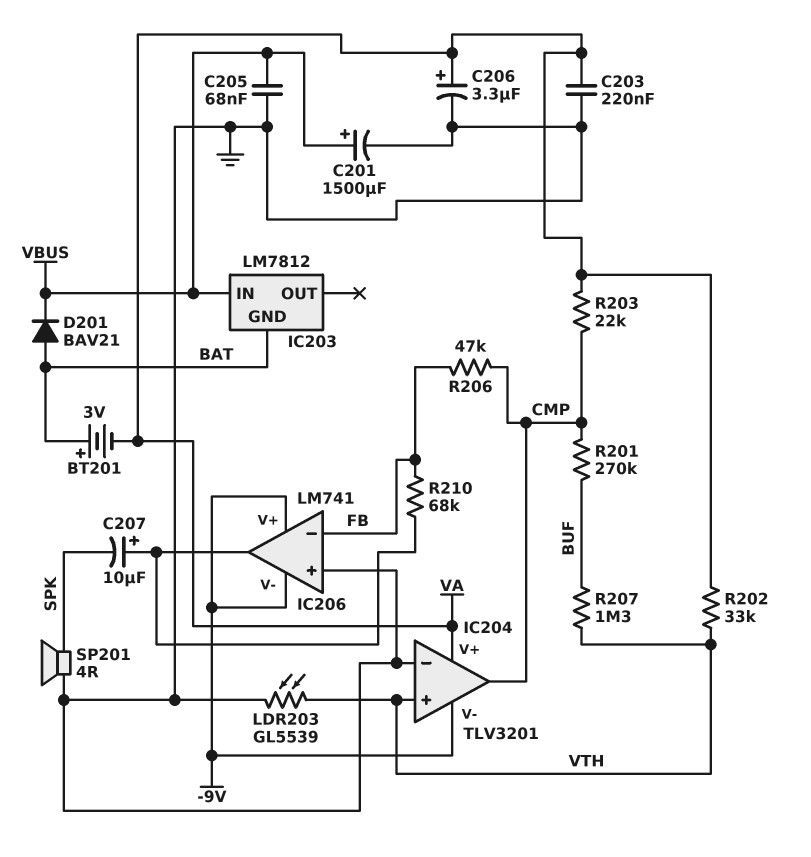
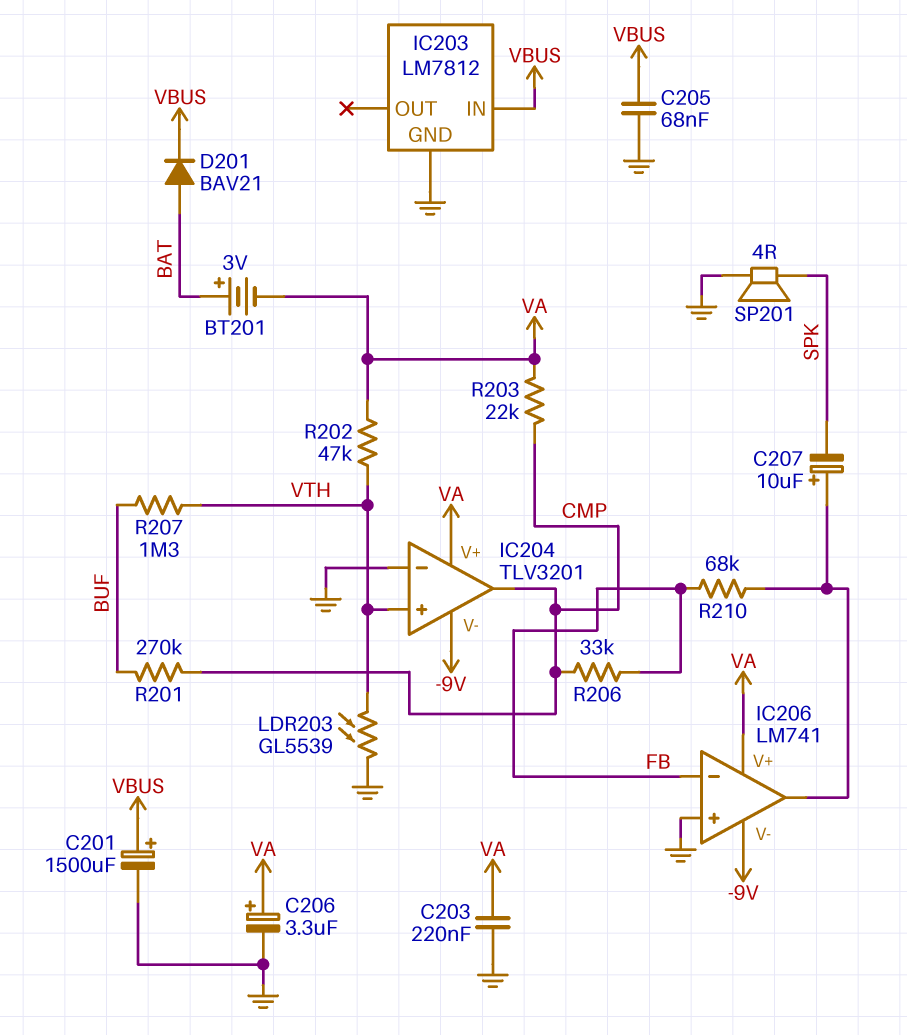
IC203 pin GND: BAT -> GND
IC206 pin V+: -9V -> VA
R202: 33k (VA, VTH) -> 47k (VA, VTH)
R206: 47k (CMP, FB) -> 33k (CMP, FB)

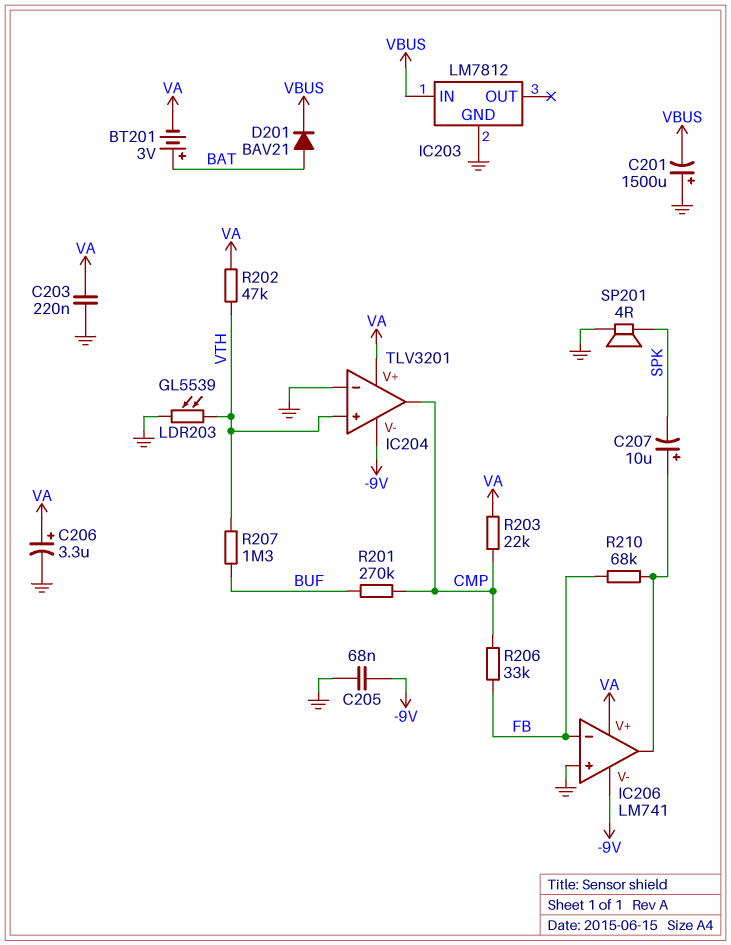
C201: 1500uF (plus VBUS, minus GND) -> 1500uF (plus GND, minus VBUS)
C205: 68nF (GND, VBUS) -> 68nF (-9V, GND)

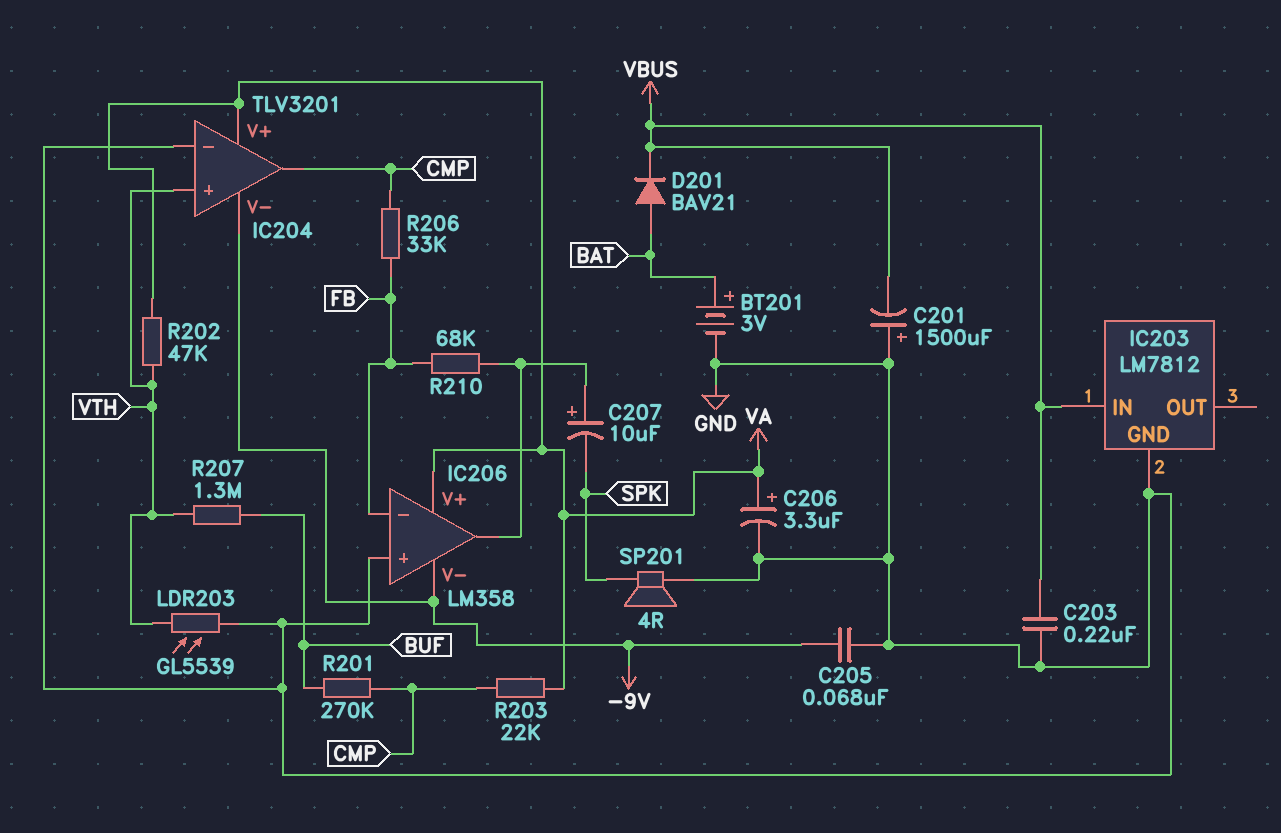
BT201: 3V (plus BAT, minus VA) -> 3V (plus BAT, minus GND)
C203: 220nF (GND, VA) -> 220nF (GND, VBUS)
IC206: LM741 -> LM358

